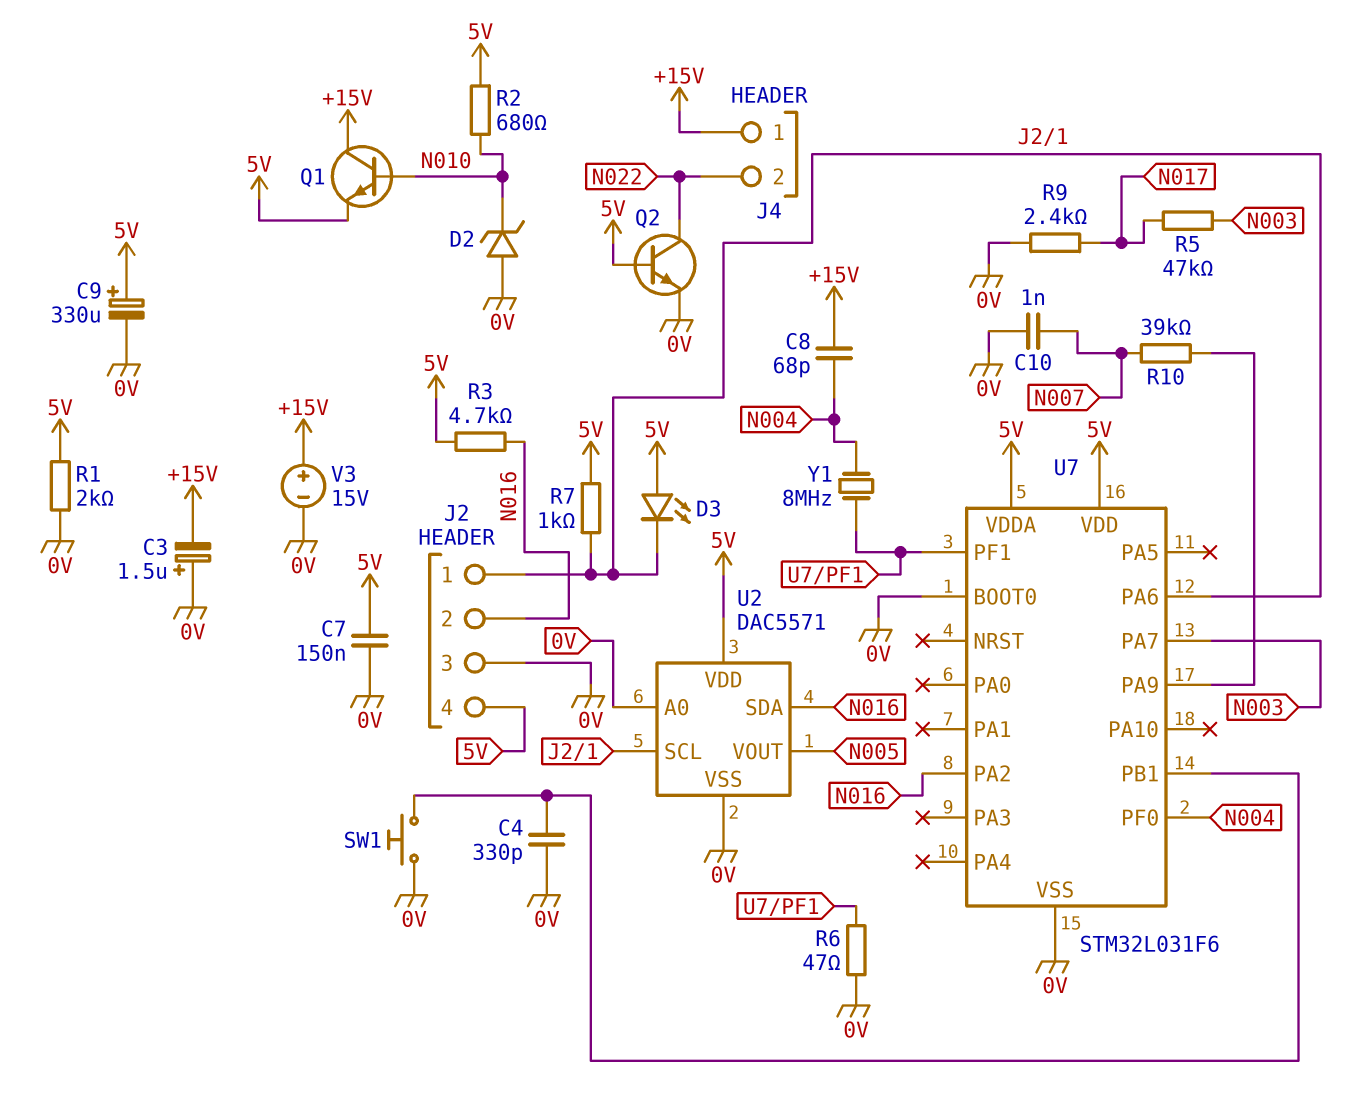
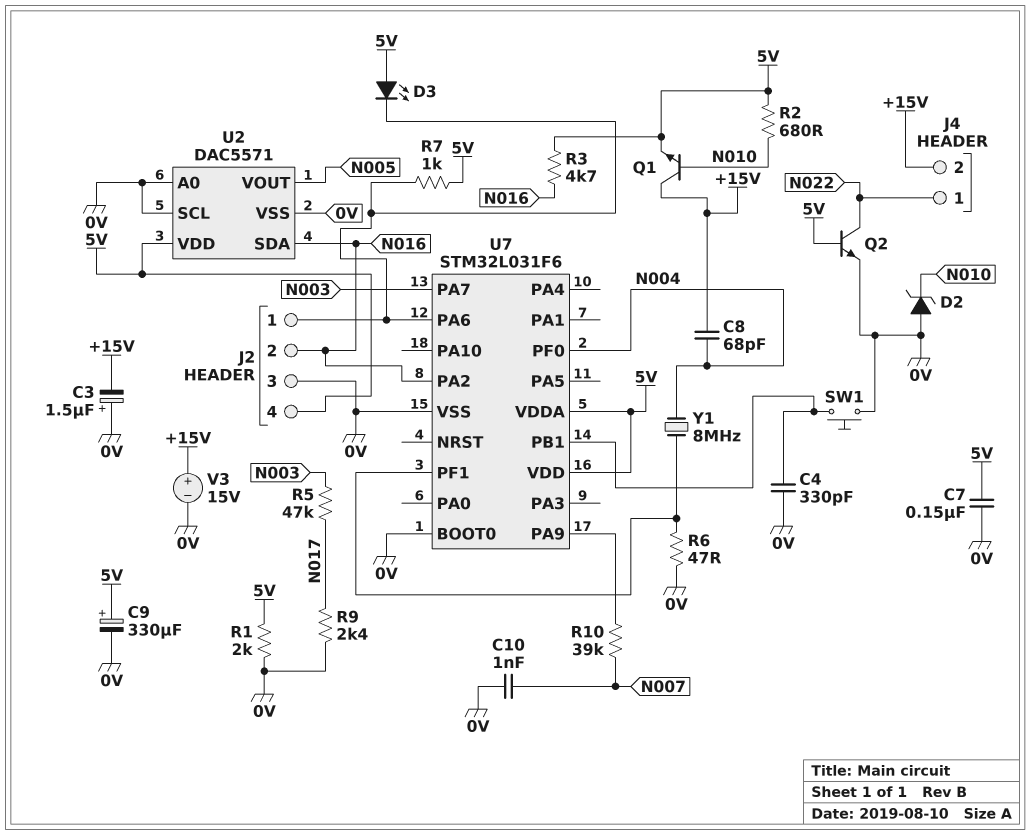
J4 pin 1: +15V -> N022
J4 pin 2: N022 -> +15V
U2 pin SCL: J2/1 -> 0V

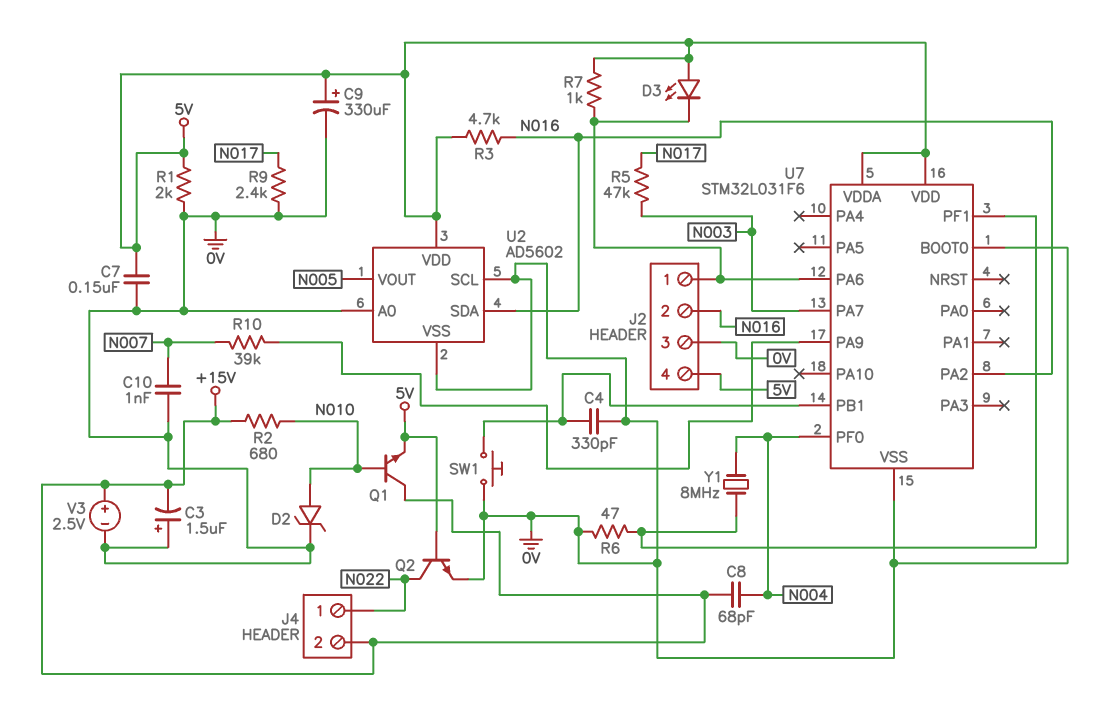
D2: zener (A 0V, K N010) -> zener (A N010, K 0V)
R2: 680 (5V, N010) -> 680 (+15V, N010)
U2: DAC5571 -> AD5602
V3: 15V (plus +15V, minus 0V) -> 2.5V (plus +15V, minus 0V)

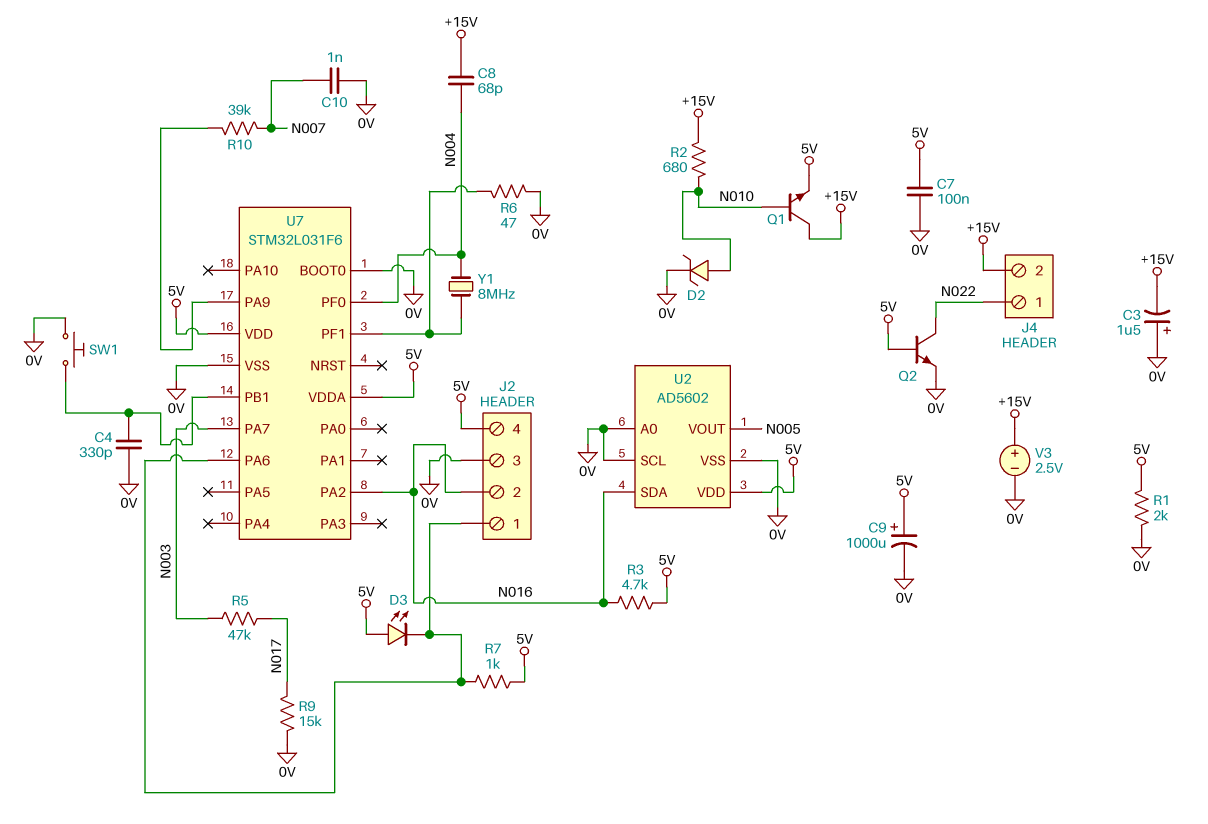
C7: 150nF (0V, 5V) -> 100nF (0V, 5V)
C9: 330uF (plus 5V, minus 0V) -> 1000uF (plus 5V, minus 0V)
R9: 2.4k (0V, N017) -> 15k (0V, N017)

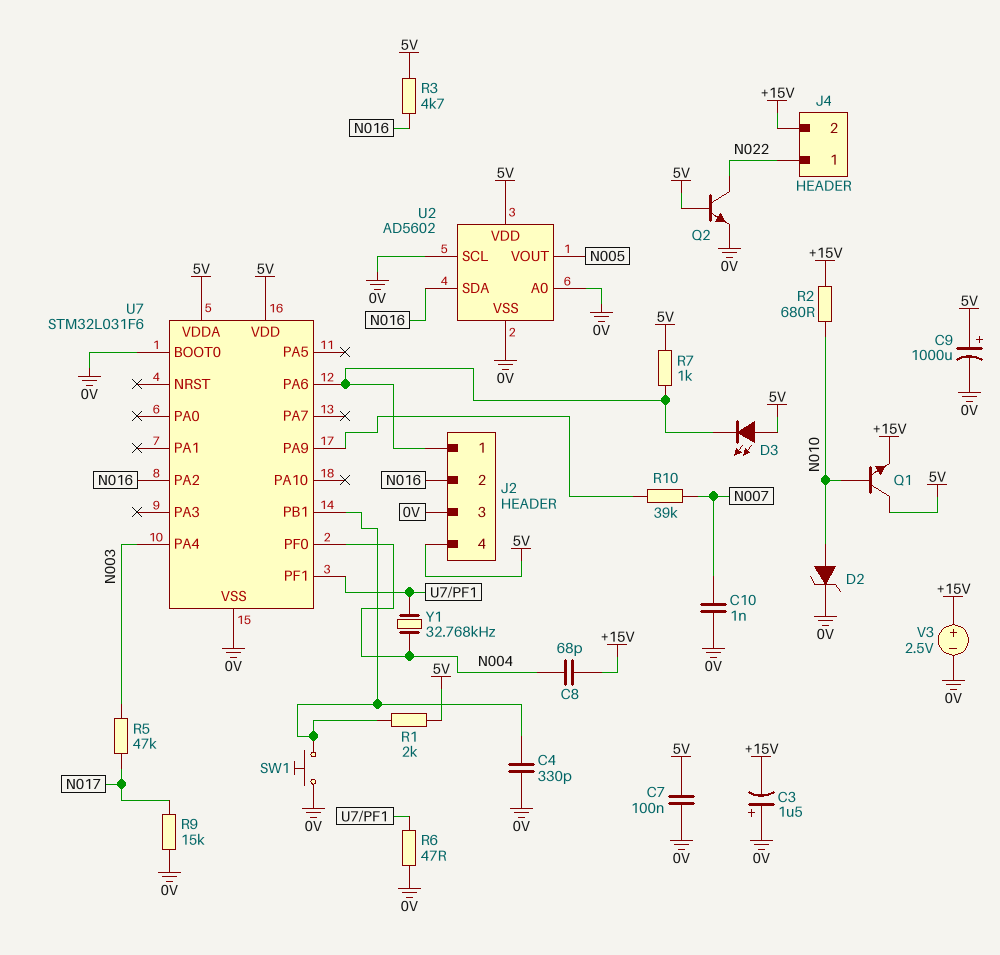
Q1: NPN (B N010, C +15V, E 5V) -> NPN (B N010, C 5V, E +15V)
R1: 2k (0V, 5V) -> 2k (5V, U7/PB1)
U7 pin PA4: none -> N003
U7 pin PA7: N003 -> none
Y1: 8MHz (N004, U7/PF1) -> 32.768kHz (N004, U7/PF1)

